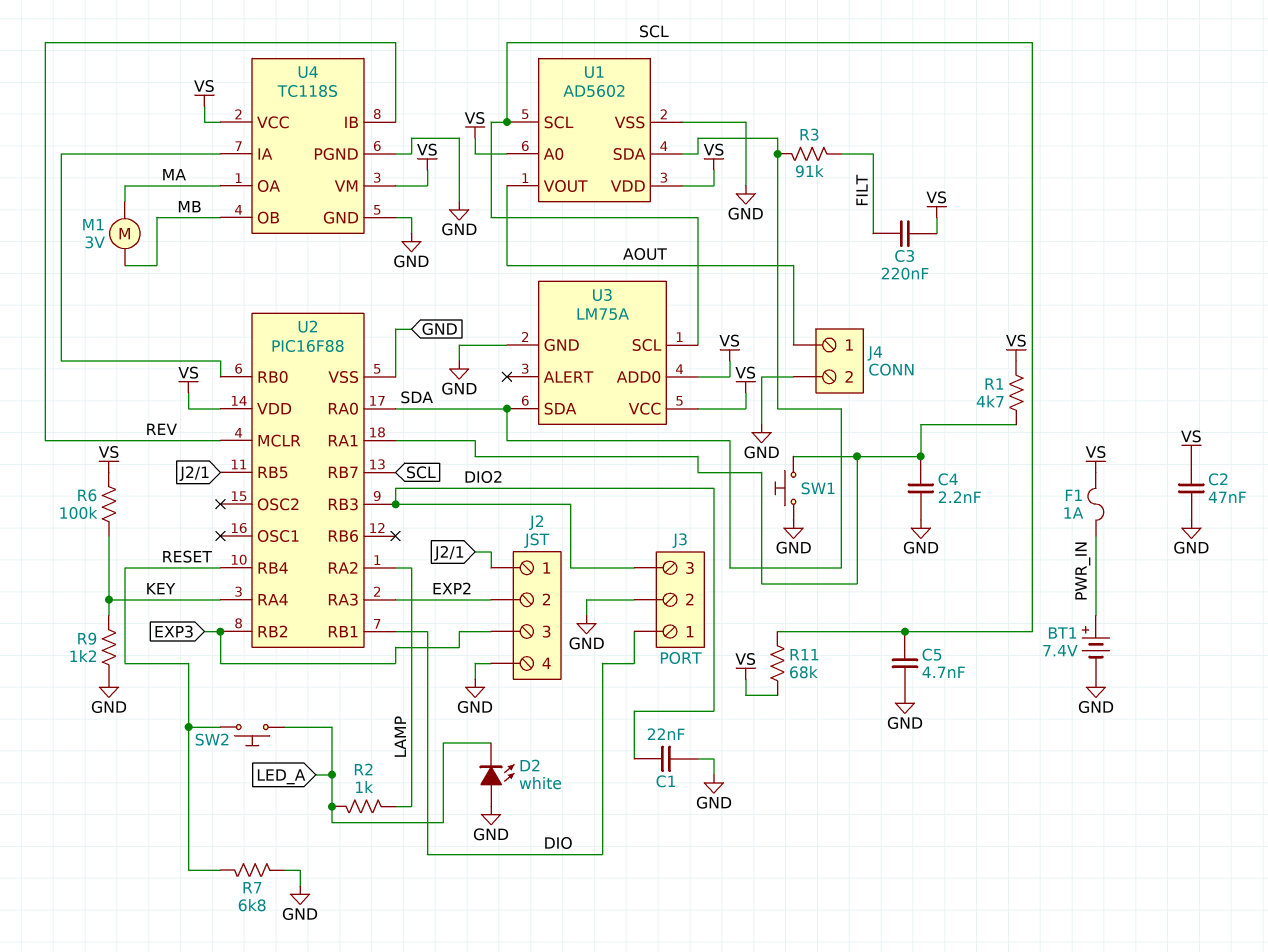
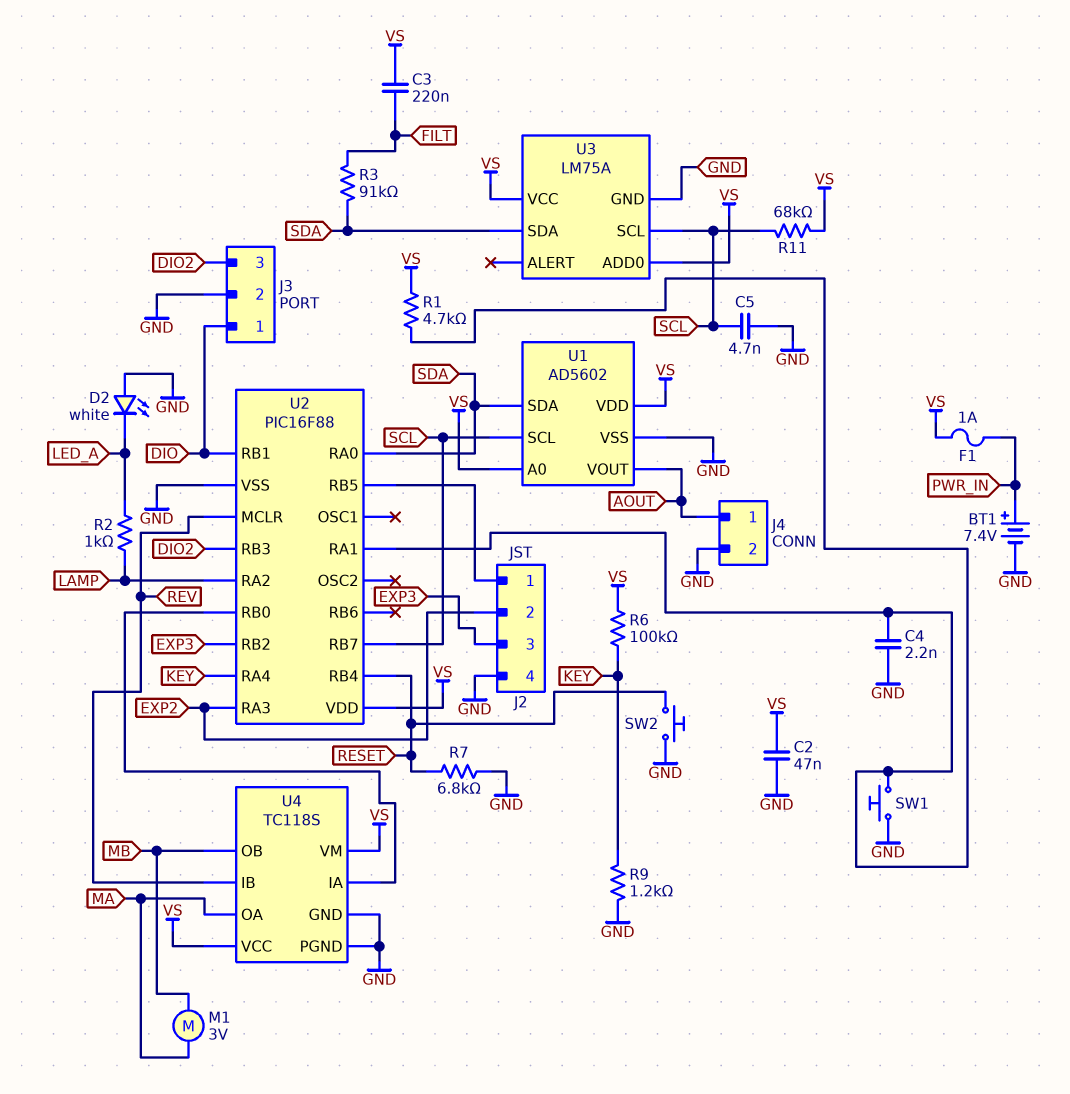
C1: 22nF (DIO2, GND) -> none
SW2: button (LED_A, RESET) -> button (GND, RESET)

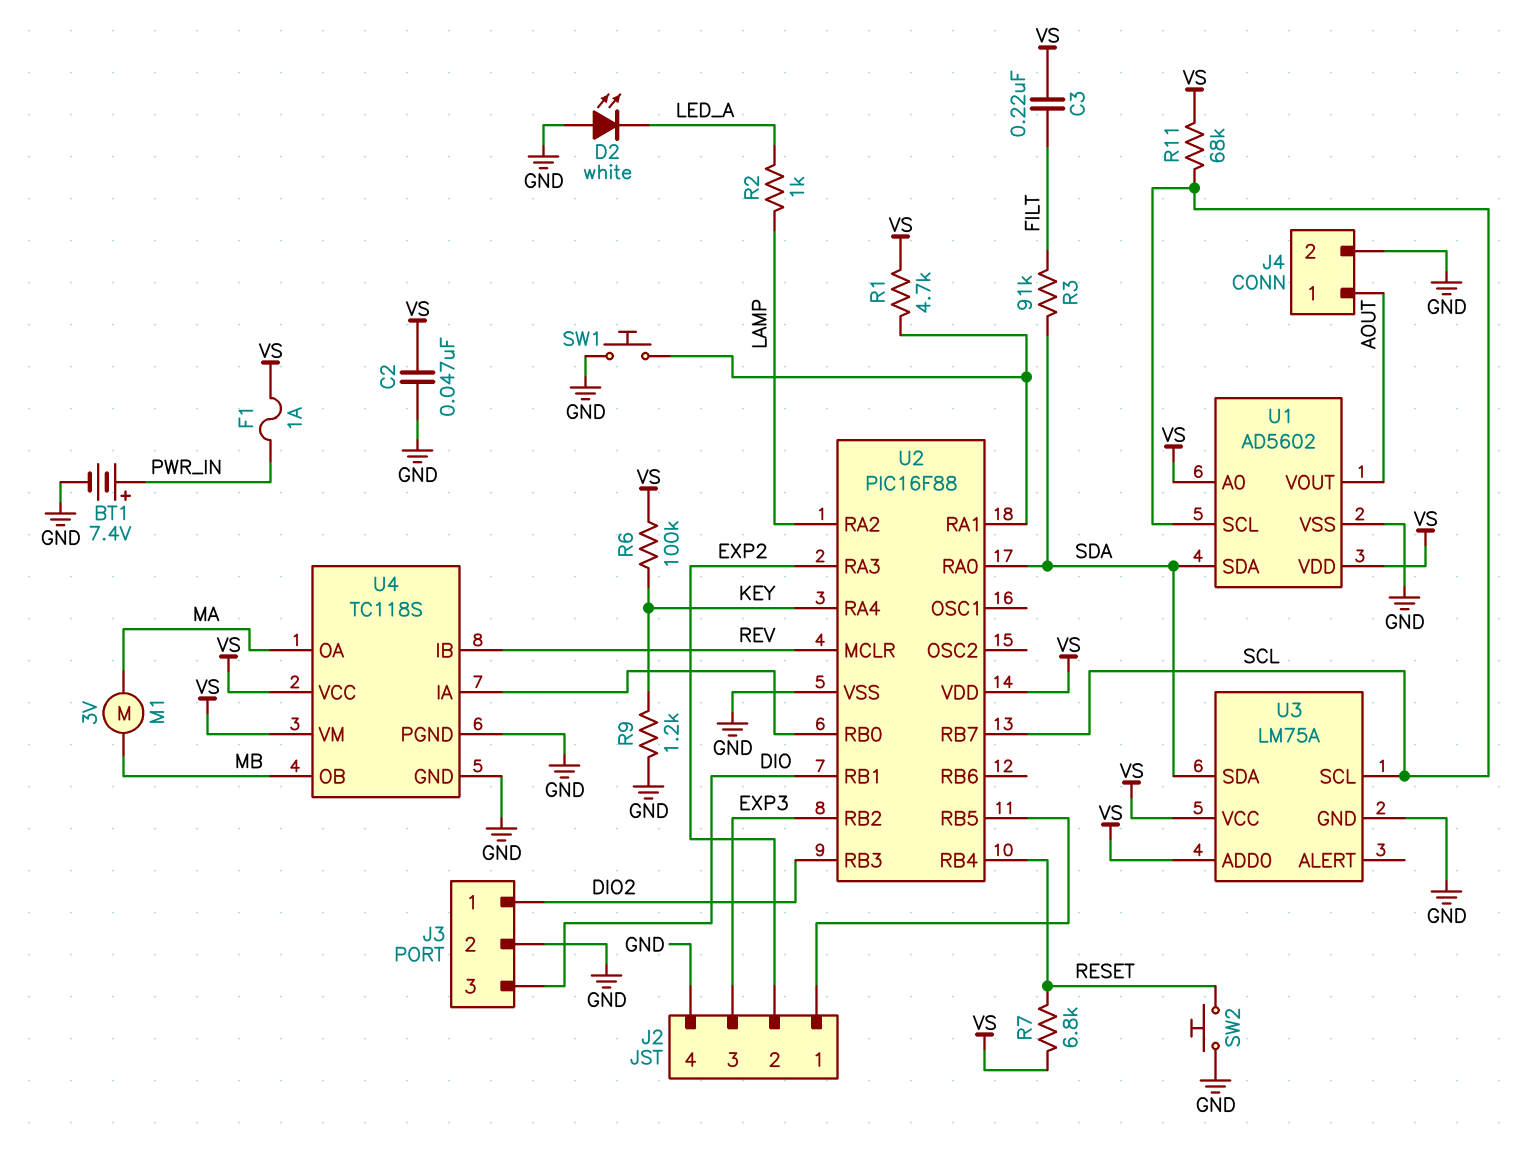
C4: 2.2nF (GND, U2/RA1) -> none
C5: 4.7nF (GND, SCL) -> none
J3 pin 1: DIO -> DIO2
J3 pin 3: DIO2 -> DIO
R7: 6.8k (GND, RESET) -> 6.8k (RESET, VS)

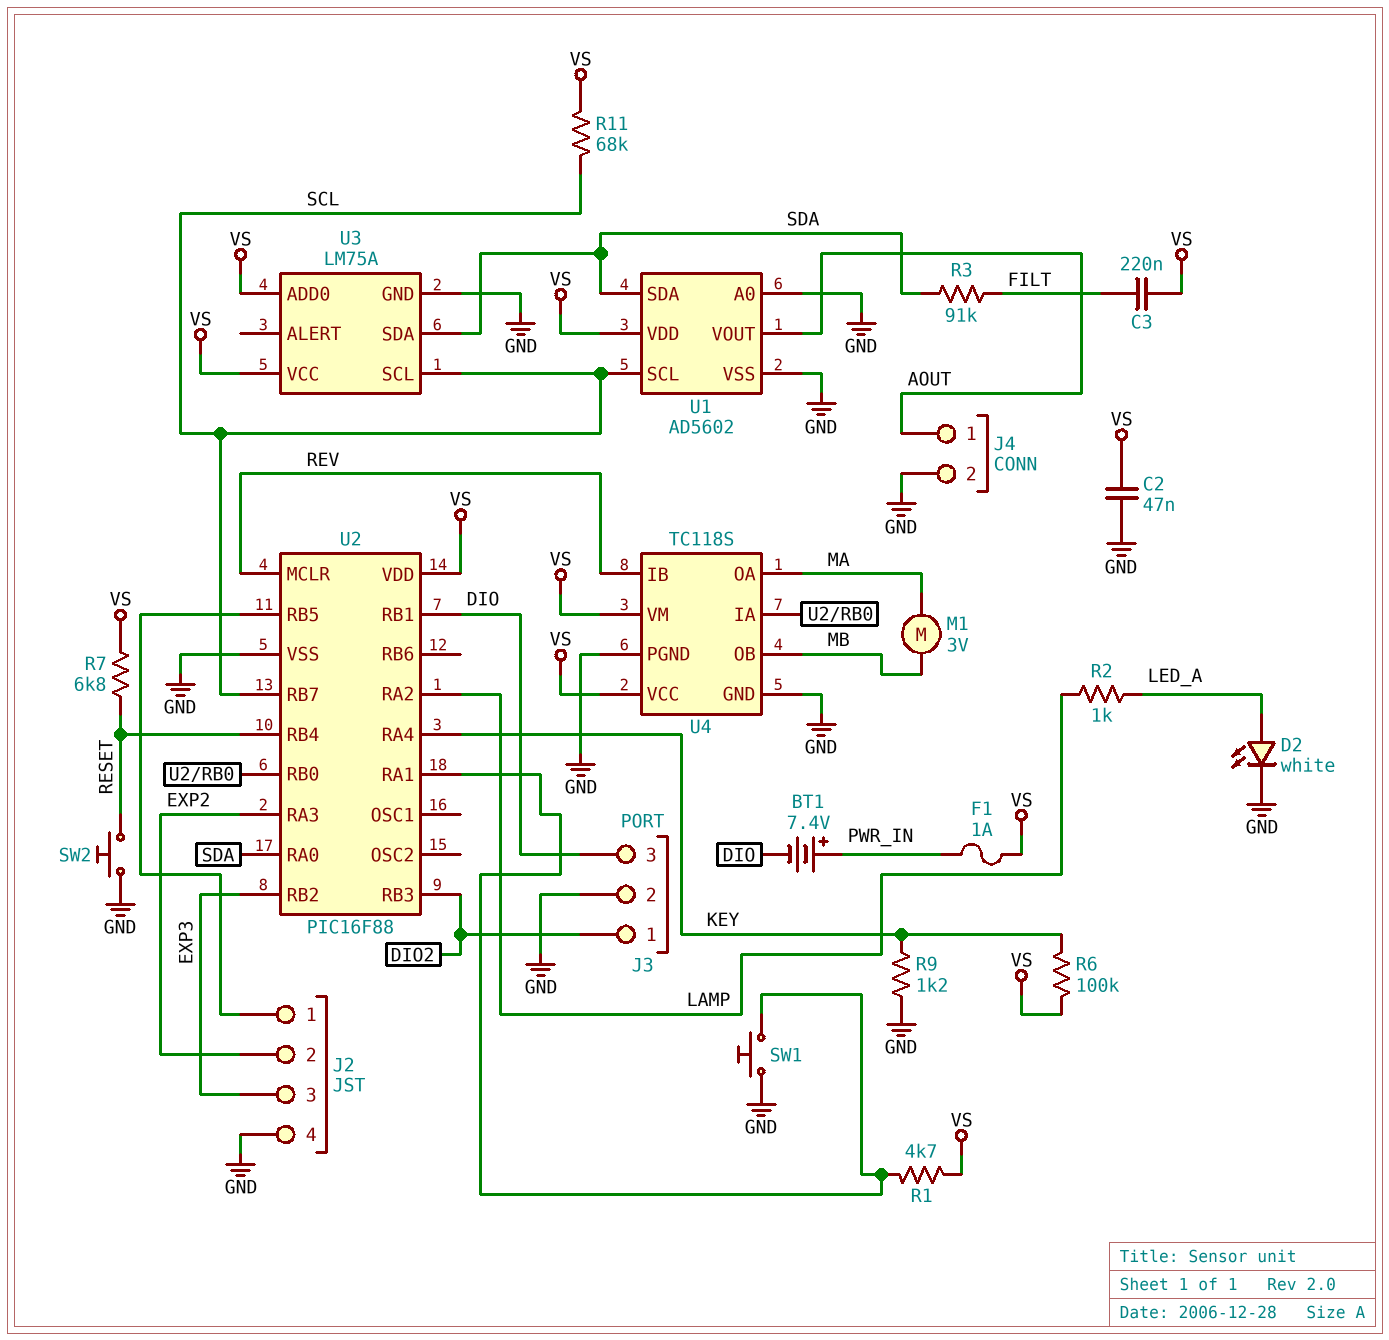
BT1: 7.4V (plus PWR_IN, minus GND) -> 7.4V (plus PWR_IN, minus DIO)
D2: LED white (A GND, K LED_A) -> LED white (A LED_A, K GND)
U1 pin A0: VS -> GND

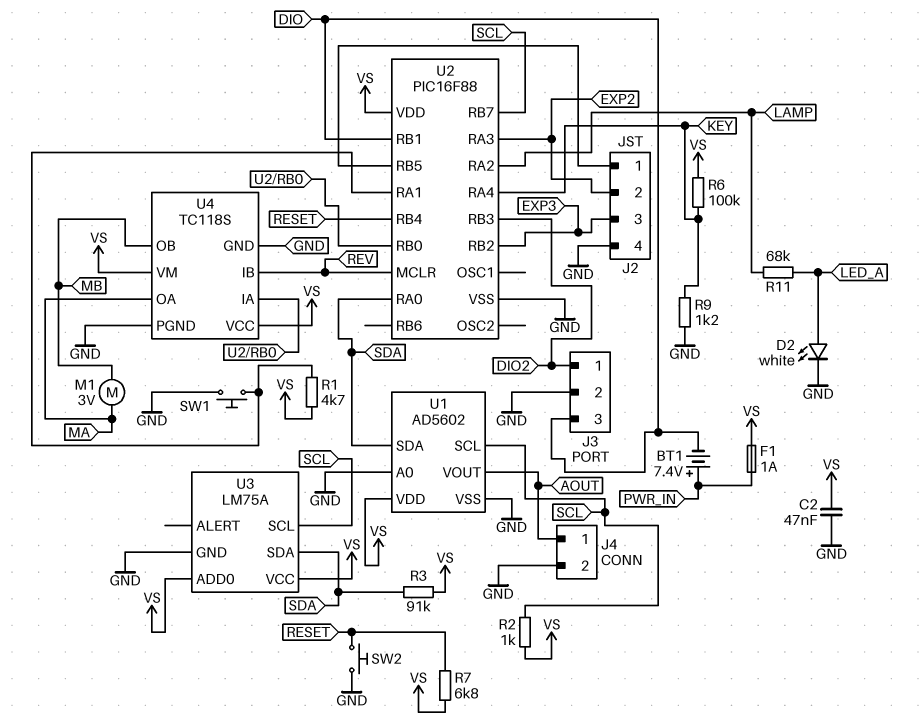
C3: 220nF (FILT, VS) -> none
R2: 1k (LAMP, LED_A) -> 1k (SCL, VS)
R3: 91k (FILT, SDA) -> 91k (SDA, VS)
R11: 68k (SCL, VS) -> 68k (LAMP, LED_A)

